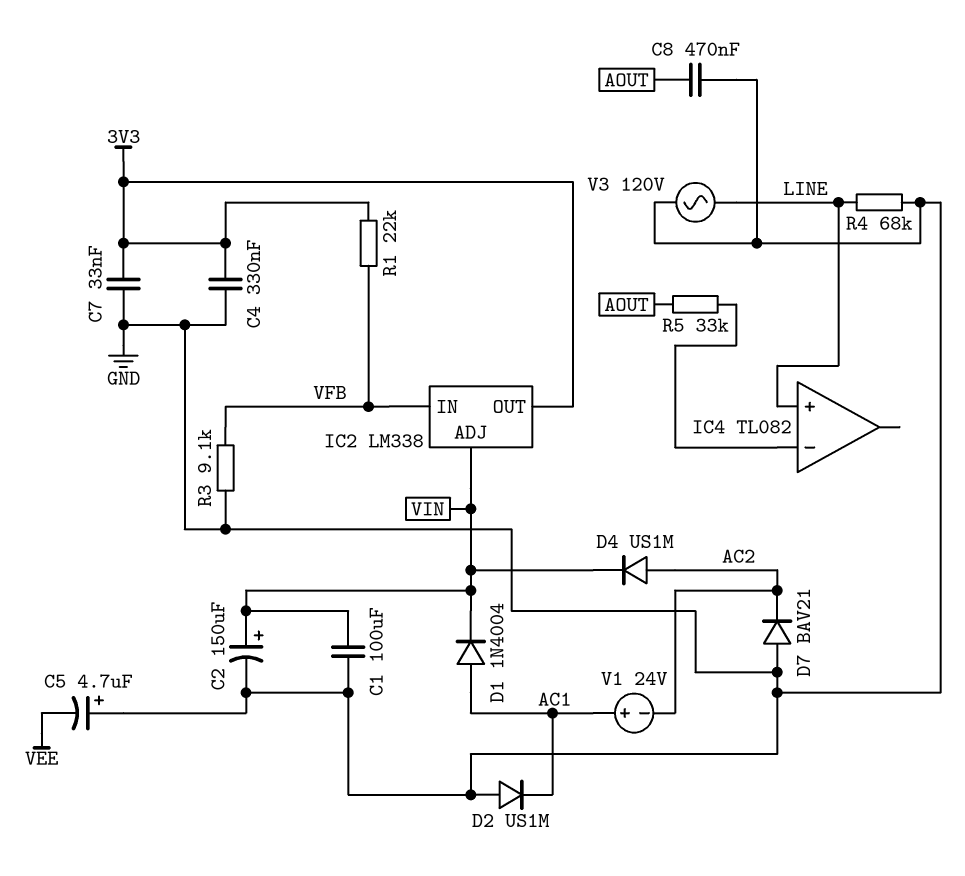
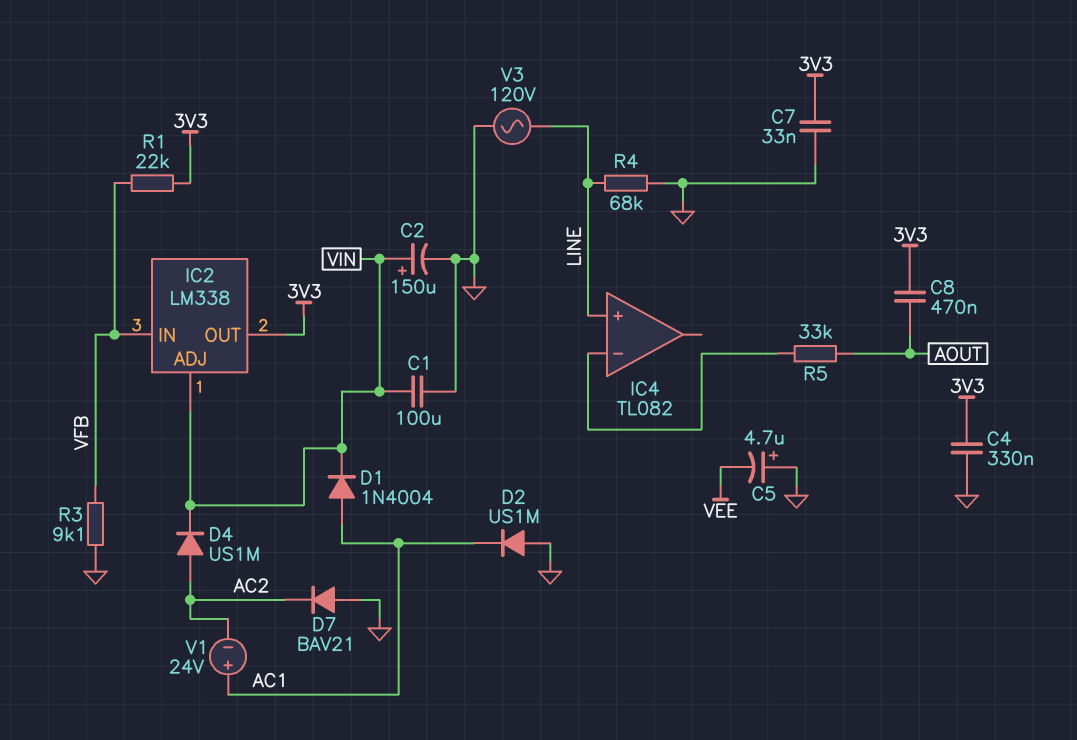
C8: 470nF (AOUT, GND) -> 470nF (3V3, AOUT)

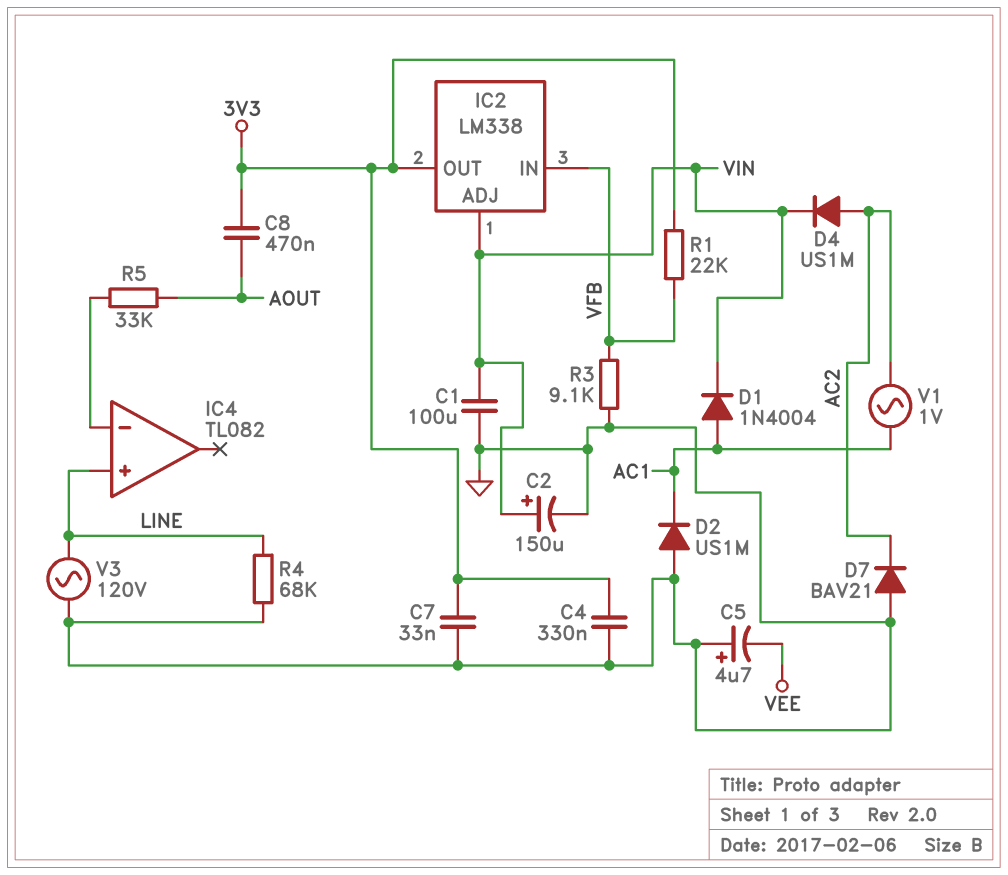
V1: 24V (plus AC1, minus AC2) -> AC 1V (AC1, AC2)

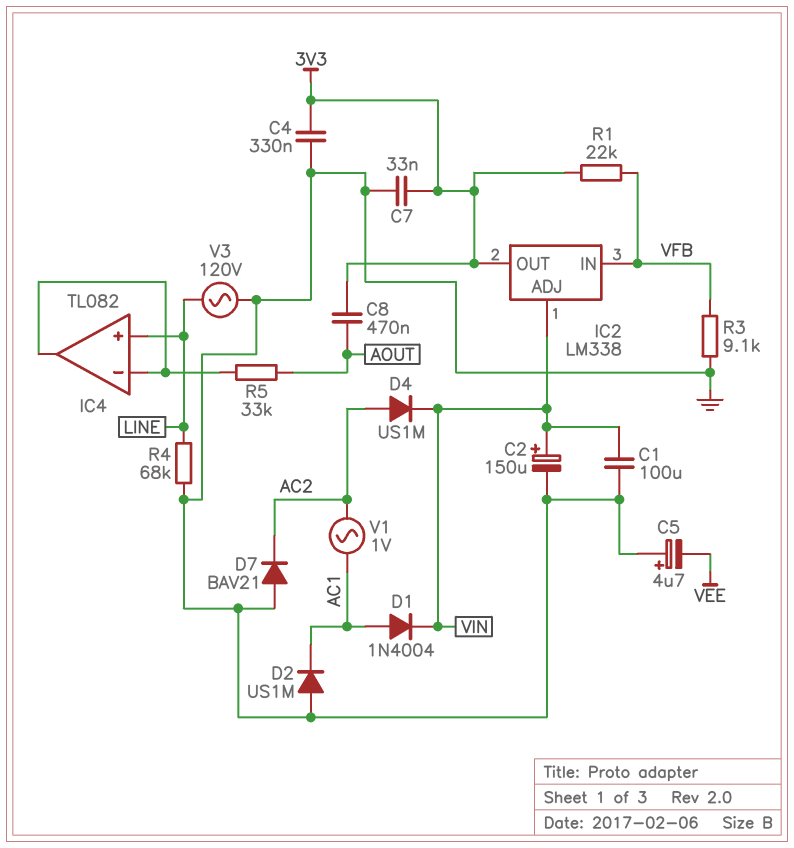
IC4 pin out: none -> IC4/in-

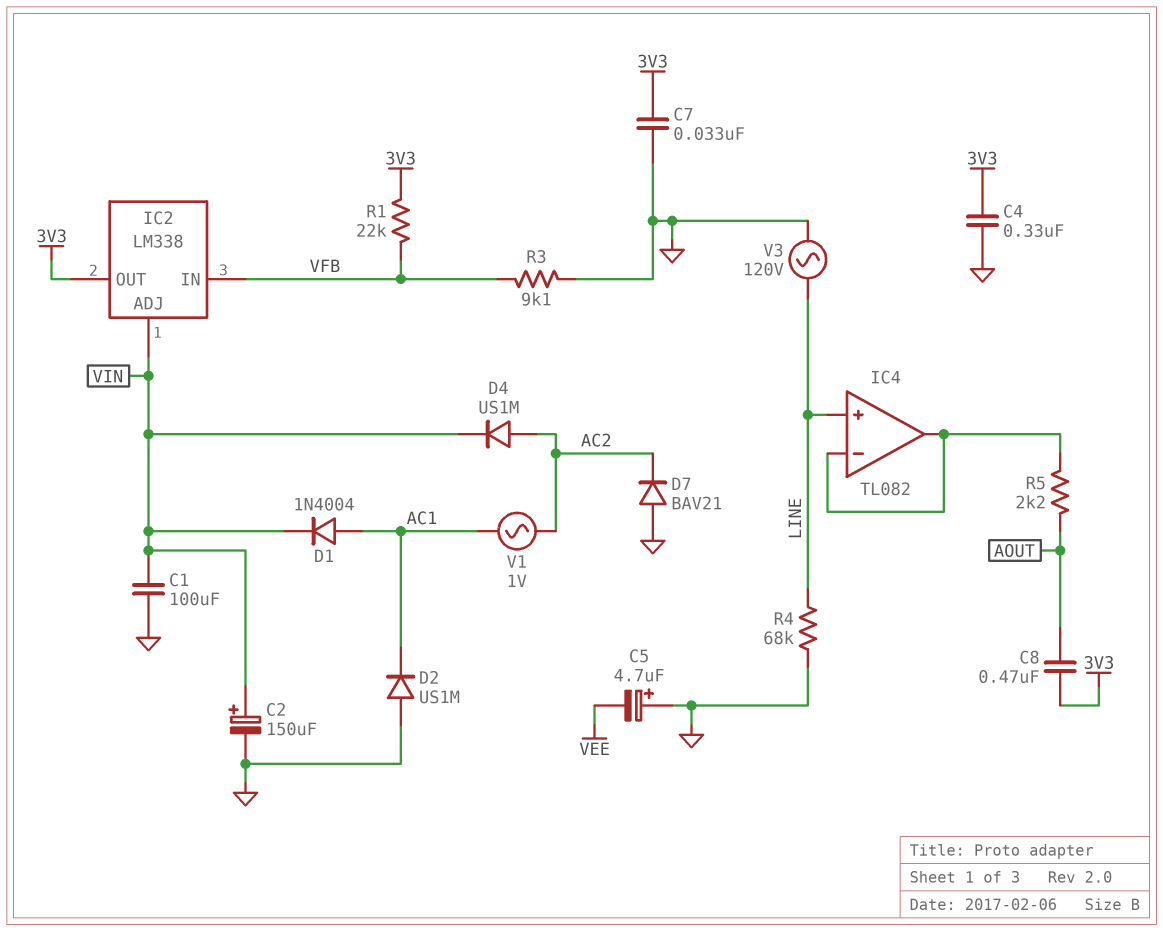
R5: 33k (AOUT, IC4/in-) -> 2.2k (AOUT, IC4/in-)

